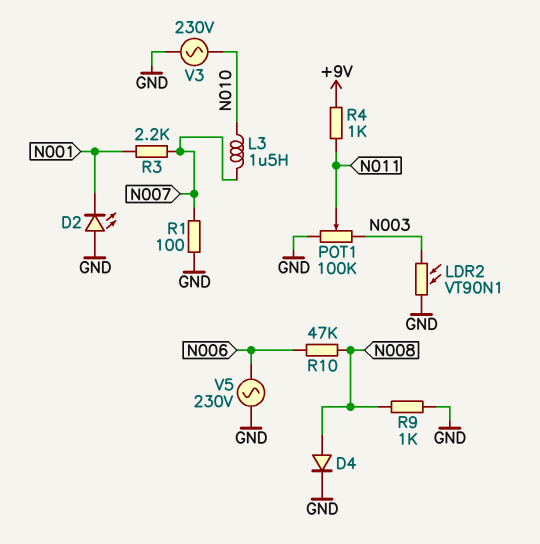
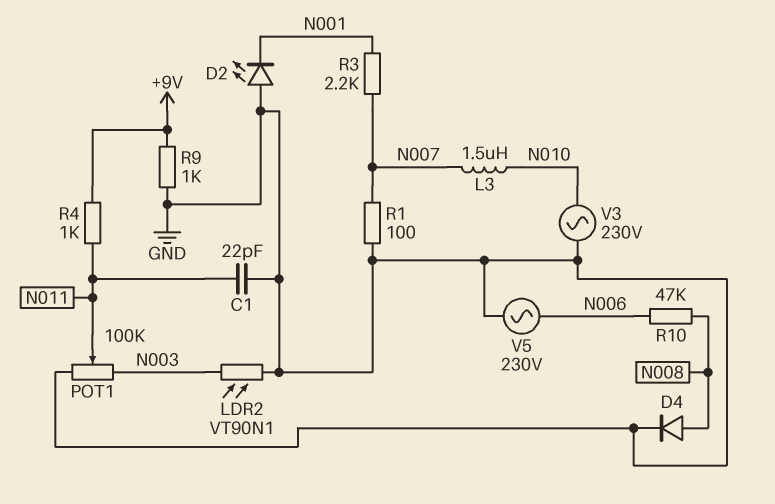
C1: none -> 22pF (GND, N011)
R9: 1k (GND, N008) -> 1k (+9V, GND)

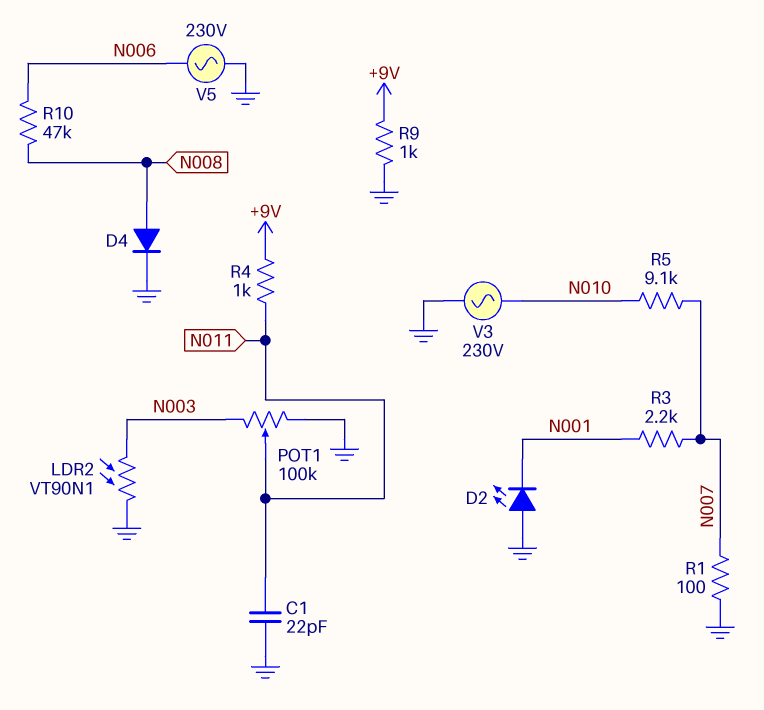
L3: 1.5uH (N007, N010) -> none
R5: none -> 9.1k (N007, N010)

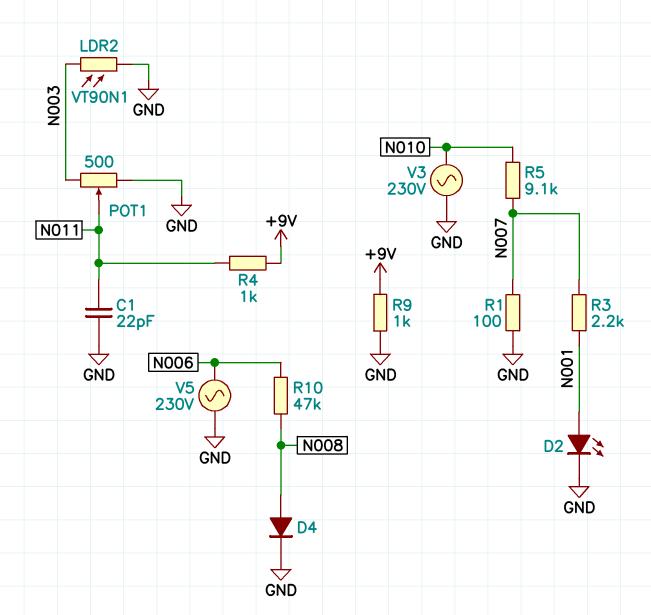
D2: LED (A GND, K N001) -> LED (A N001, K GND)
POT1: 100k (GND, N003, wiper N011) -> 500 (GND, N003, wiper N011)

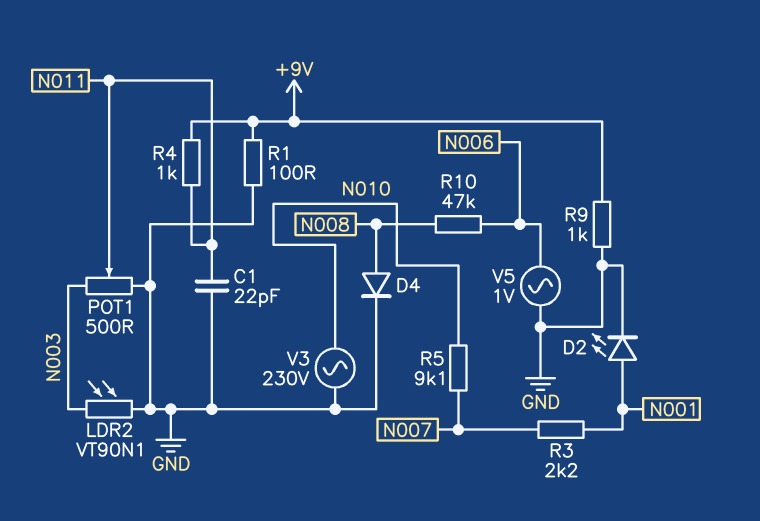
R1: 100 (GND, N007) -> 100 (+9V, GND)
V5: AC 230V (GND, N006) -> AC 1V (GND, N006)

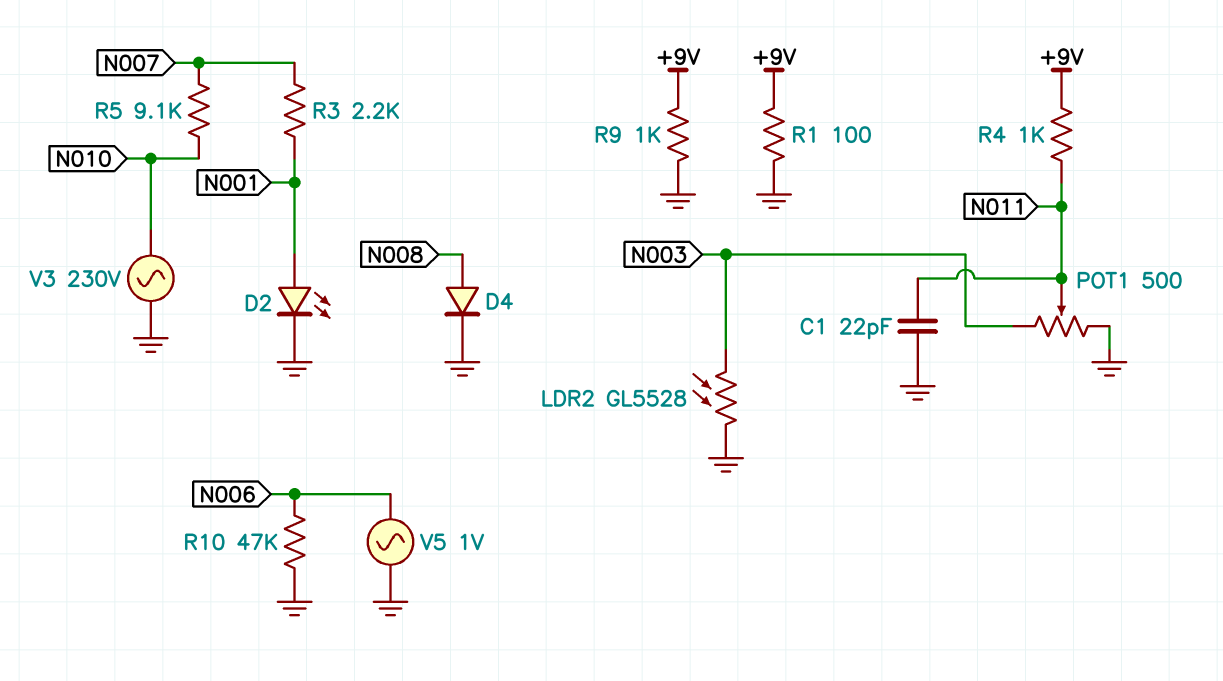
LDR2: VT90N1 (GND, N003) -> GL5528 (GND, N003)
R10: 47k (N006, N008) -> 47k (GND, N006)

